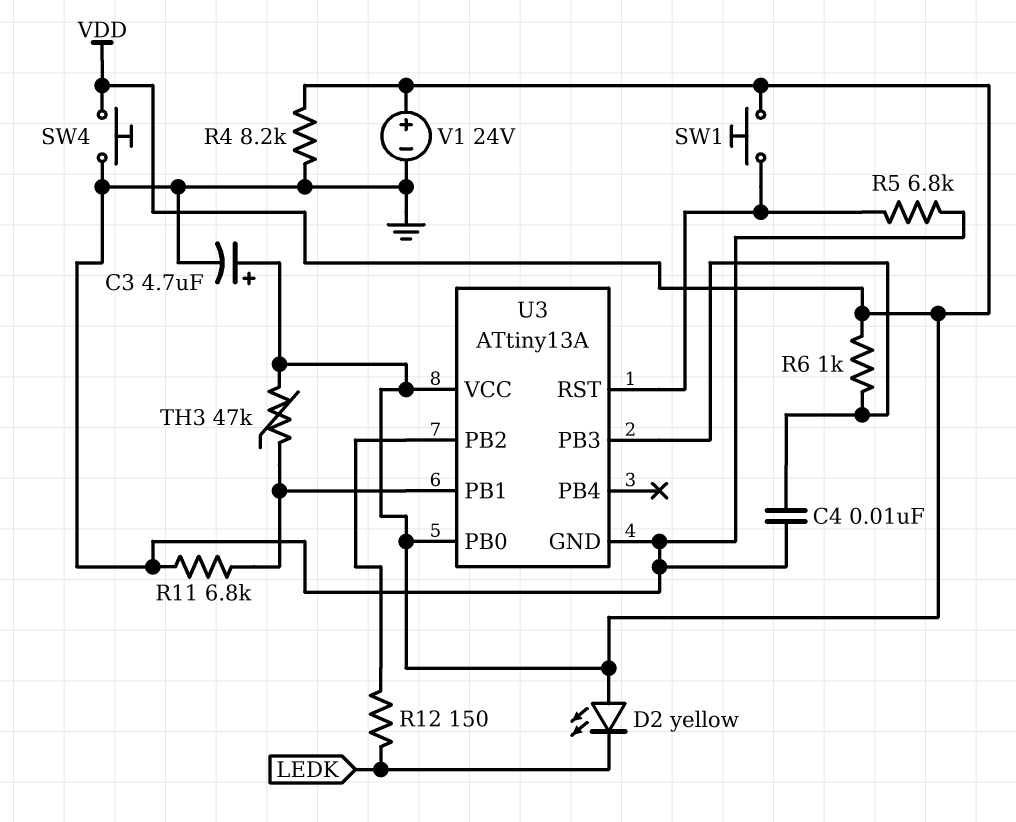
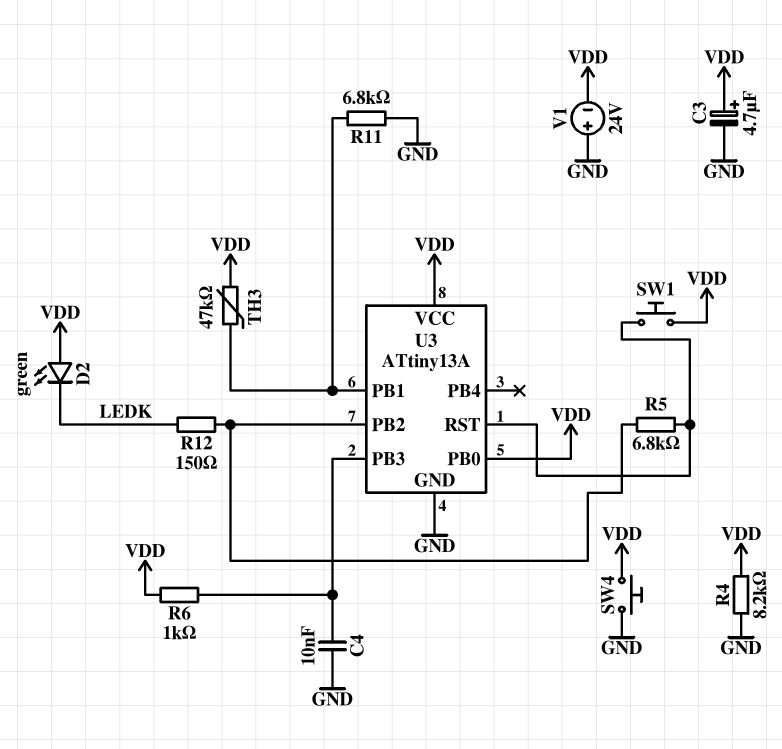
D2: LED yellow (A VDD, K LEDK) -> LED green (A VDD, K LEDK)
R5: 6.8k (GND, U3/RST) -> 6.8k (U3/PB2, U3/RST)
V1: 24V (plus VDD, minus GND) -> 24V (plus GND, minus VDD)

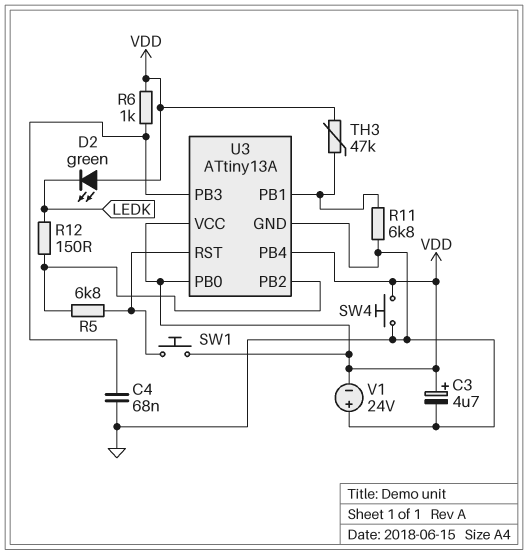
C4: 10nF (GND, U3/PB3) -> 68nF (GND, U3/PB3)
R4: 8.2k (GND, VDD) -> none
U3 pin PB4: none -> VDD

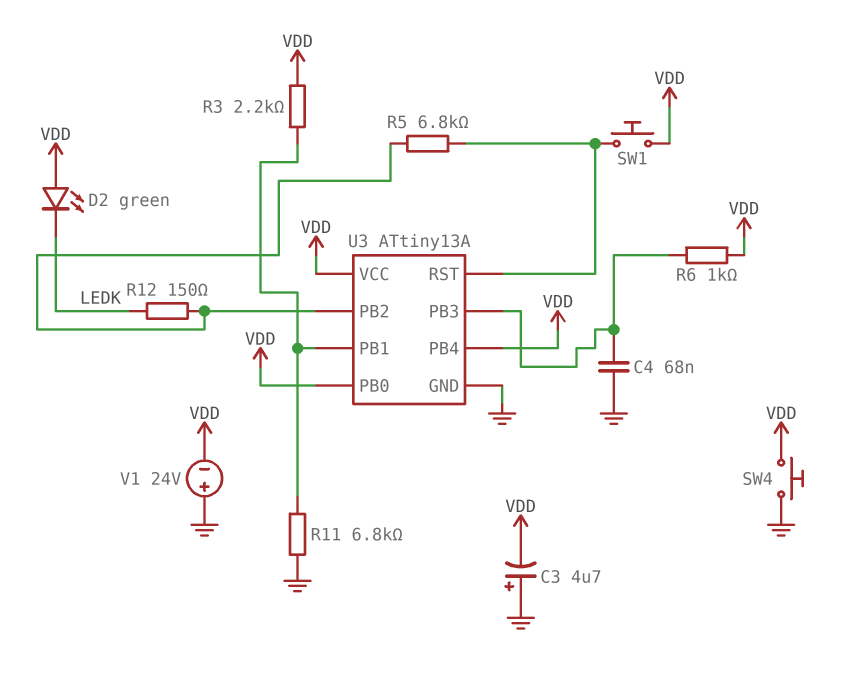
C3: 4.7uF (plus VDD, minus GND) -> 4.7uF (plus GND, minus VDD)
R3: none -> 2.2k (U3/PB1, VDD)
TH3: 47k (U3/PB1, VDD) -> none

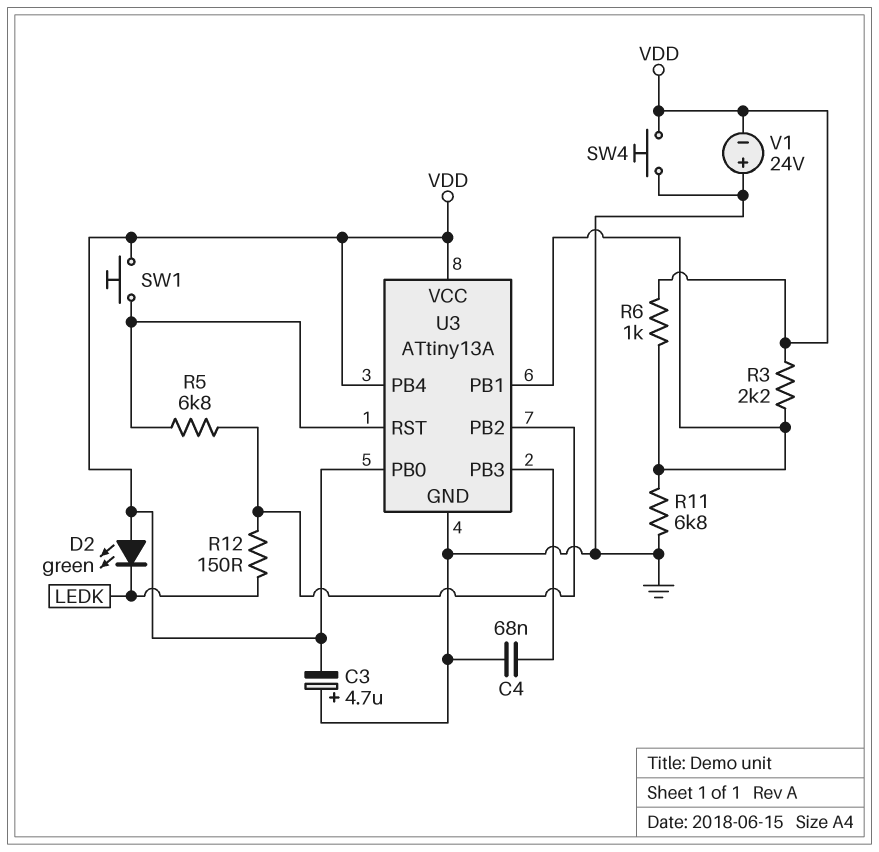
R6: 1k (U3/PB3, VDD) -> 1k (U3/PB1, VDD)

